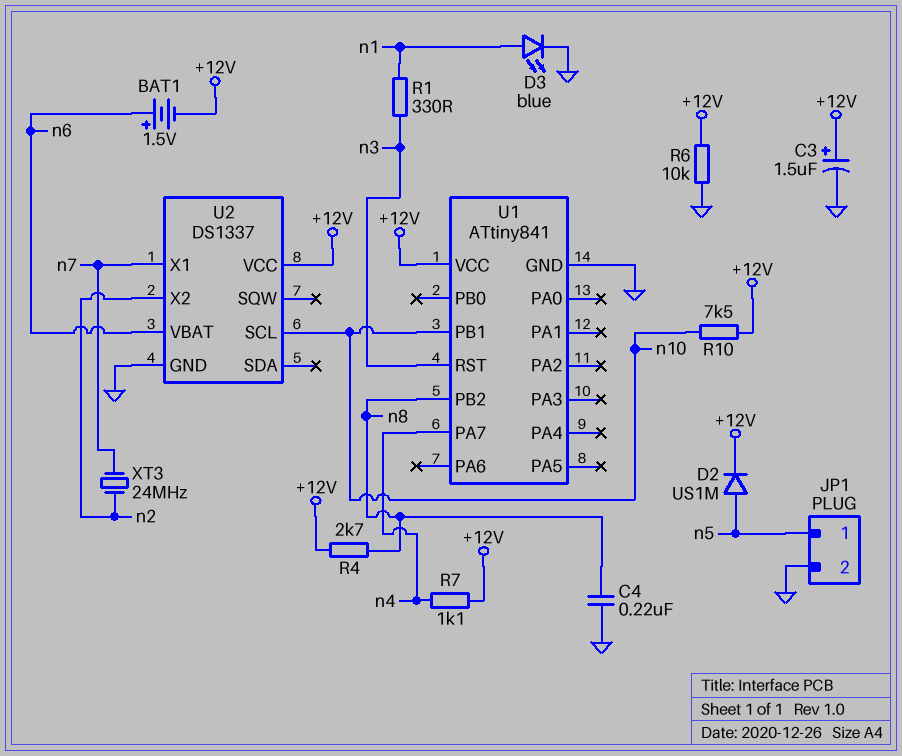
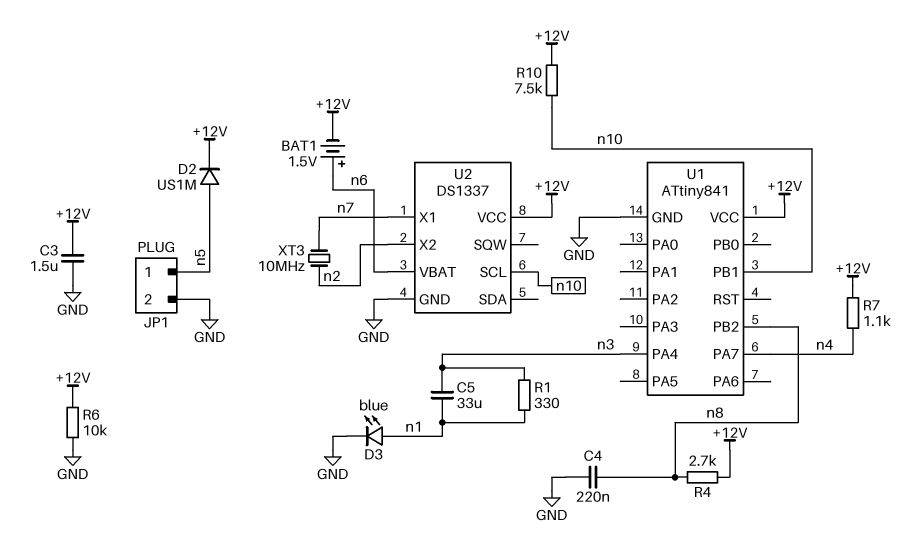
C3: 1.5uF (plus +12V, minus GND) -> 1.5uF (+12V, GND)
C5: none -> 33uF (n1, n3)
U1 pin PA4: none -> n3
U1 pin RST: n3 -> none
XT3: 24MHz (n2, n7) -> 10MHz (n2, n7)

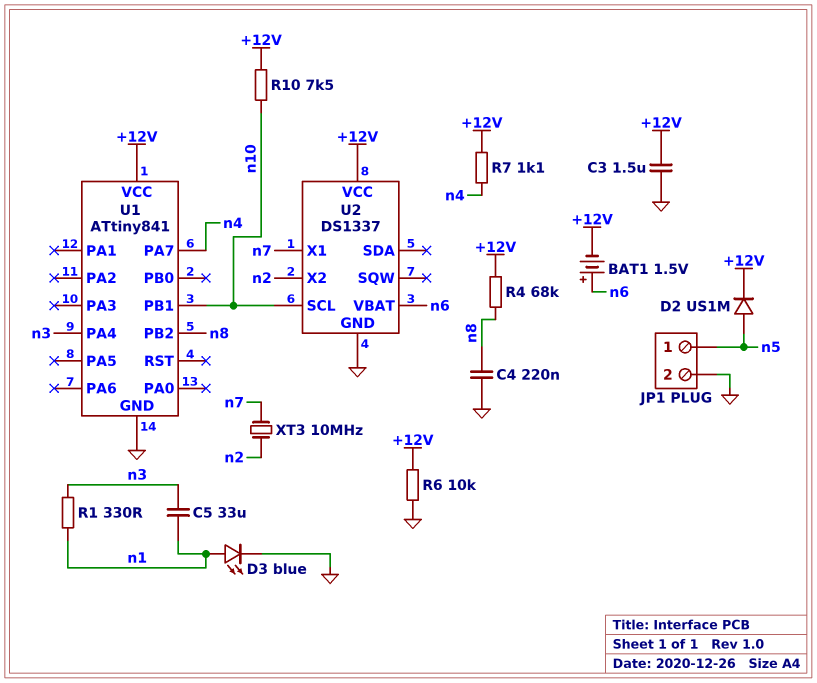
R4: 2.7k (+12V, n8) -> 68k (+12V, n8)

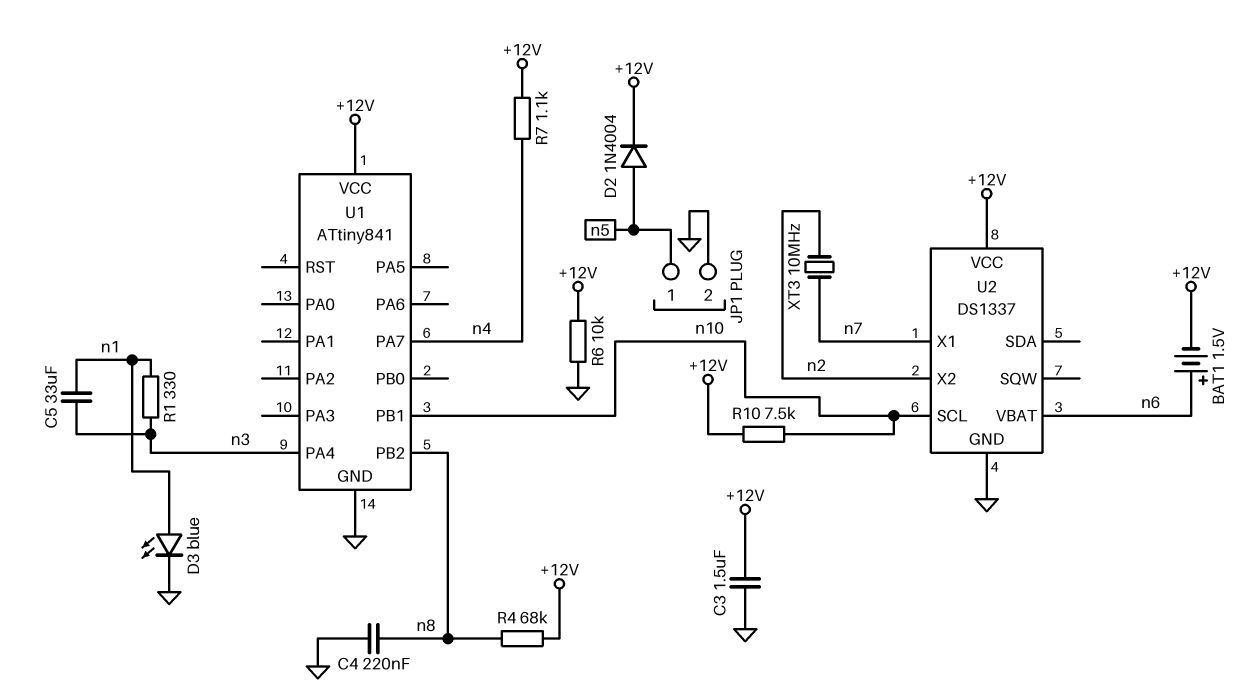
D2: diode US1M (A n5, K +12V) -> diode 1N4004 (A n5, K +12V)

